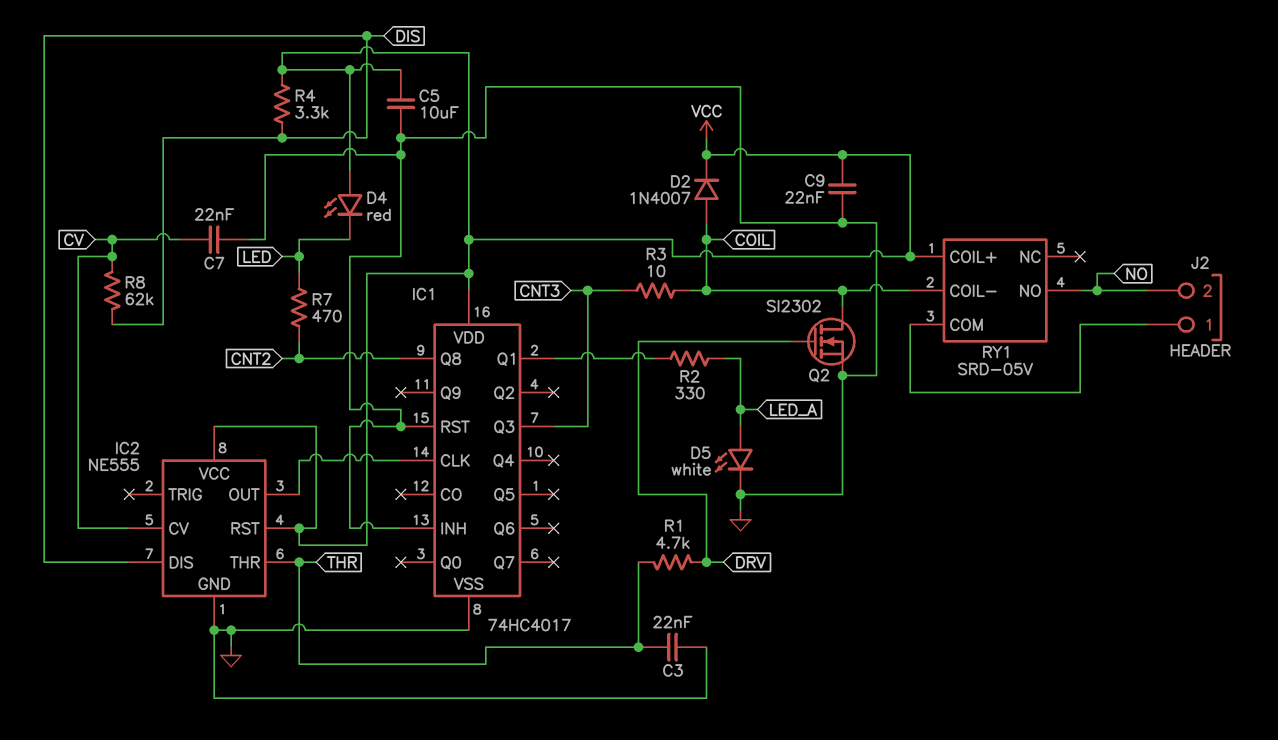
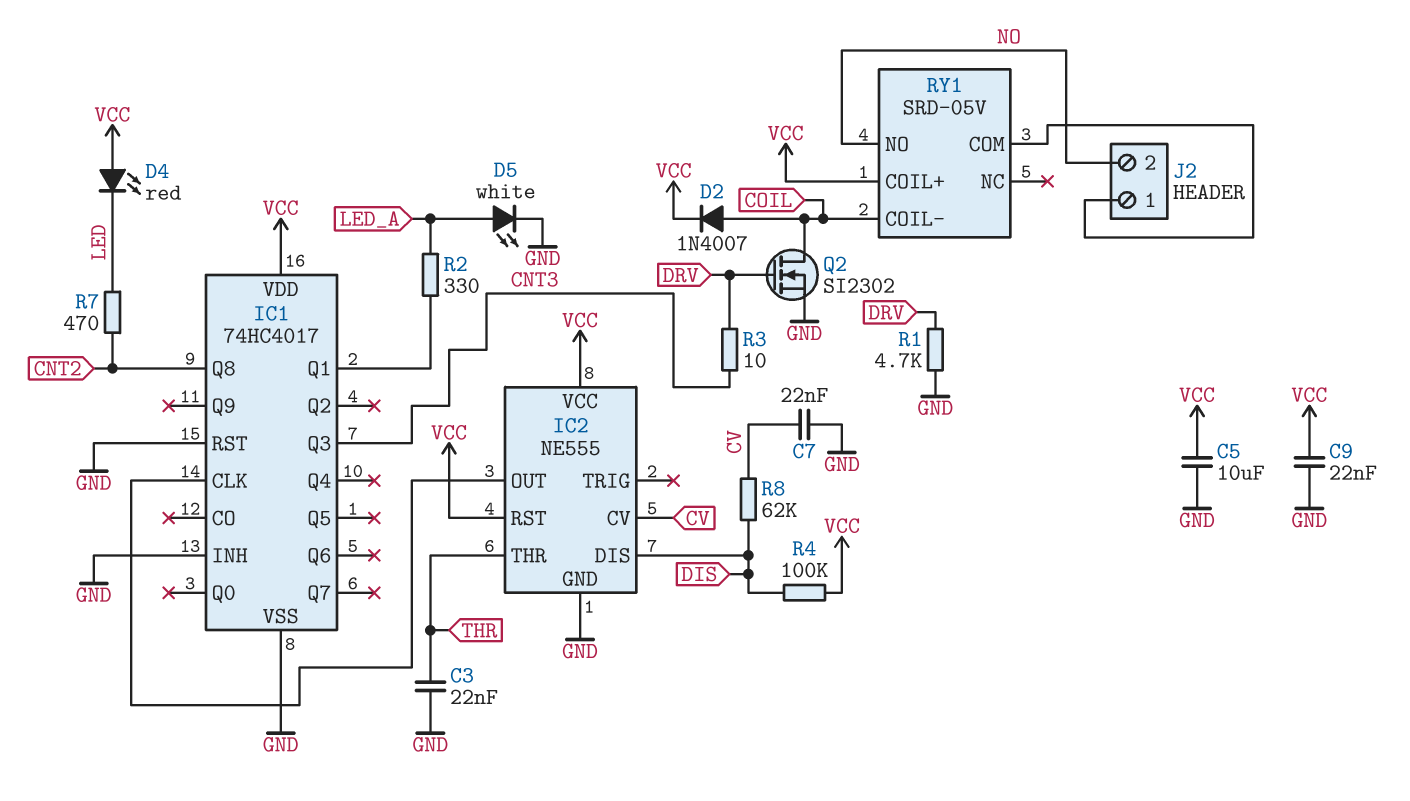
R1: 4.7k (DRV, THR) -> 4.7k (DRV, GND)
R3: 10 (CNT3, COIL) -> 10 (CNT3, DRV)
R4: 3.3k (DIS, VCC) -> 100k (DIS, VCC)

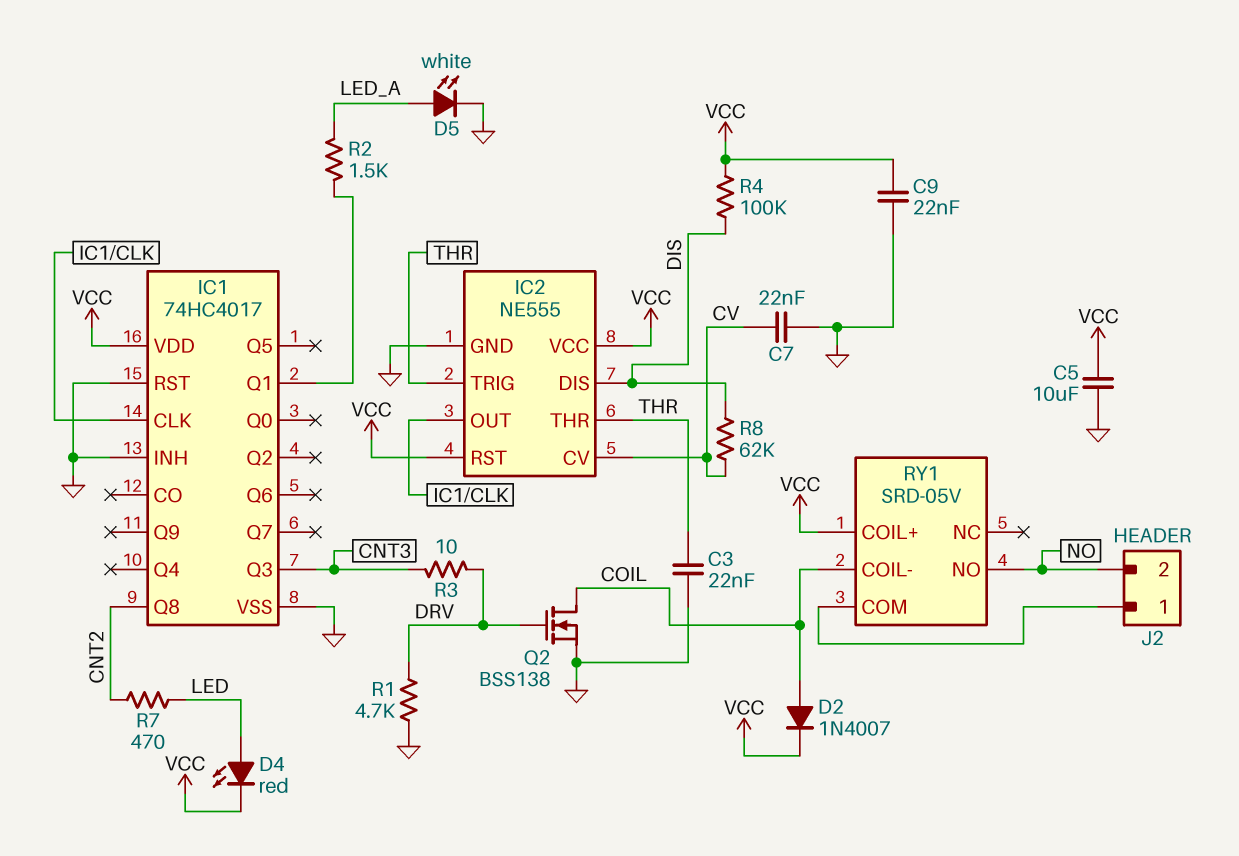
D4: LED red (A VCC, K LED) -> LED red (A LED, K VCC)
IC2 pin TRIG: none -> THR
Q2: NMOS SI2302 (G DRV, D COIL, S GND) -> NMOS BSS138 (G DRV, D COIL, S GND)
R2: 330 (IC1/Q1, LED_A) -> 1.5k (IC1/Q1, LED_A)

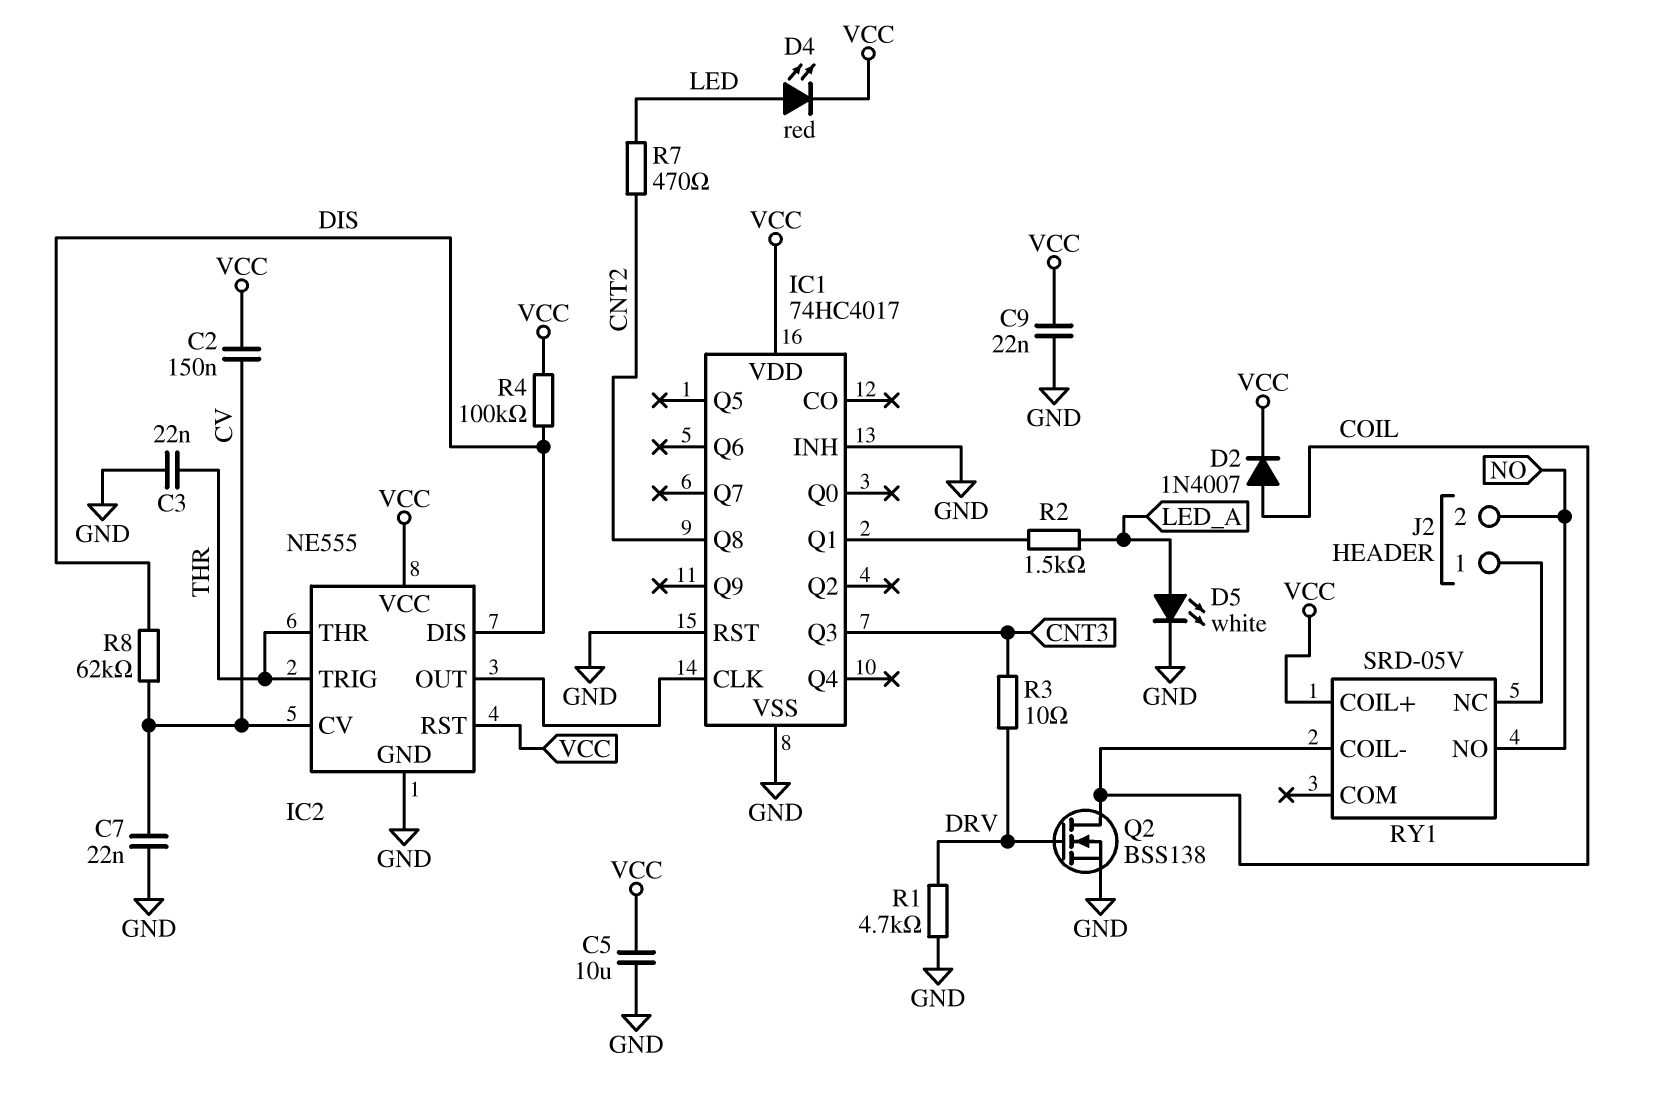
C2: none -> 150nF (CV, VCC)
RY1 pin COM: J2/1 -> none
RY1 pin NC: none -> J2/1

